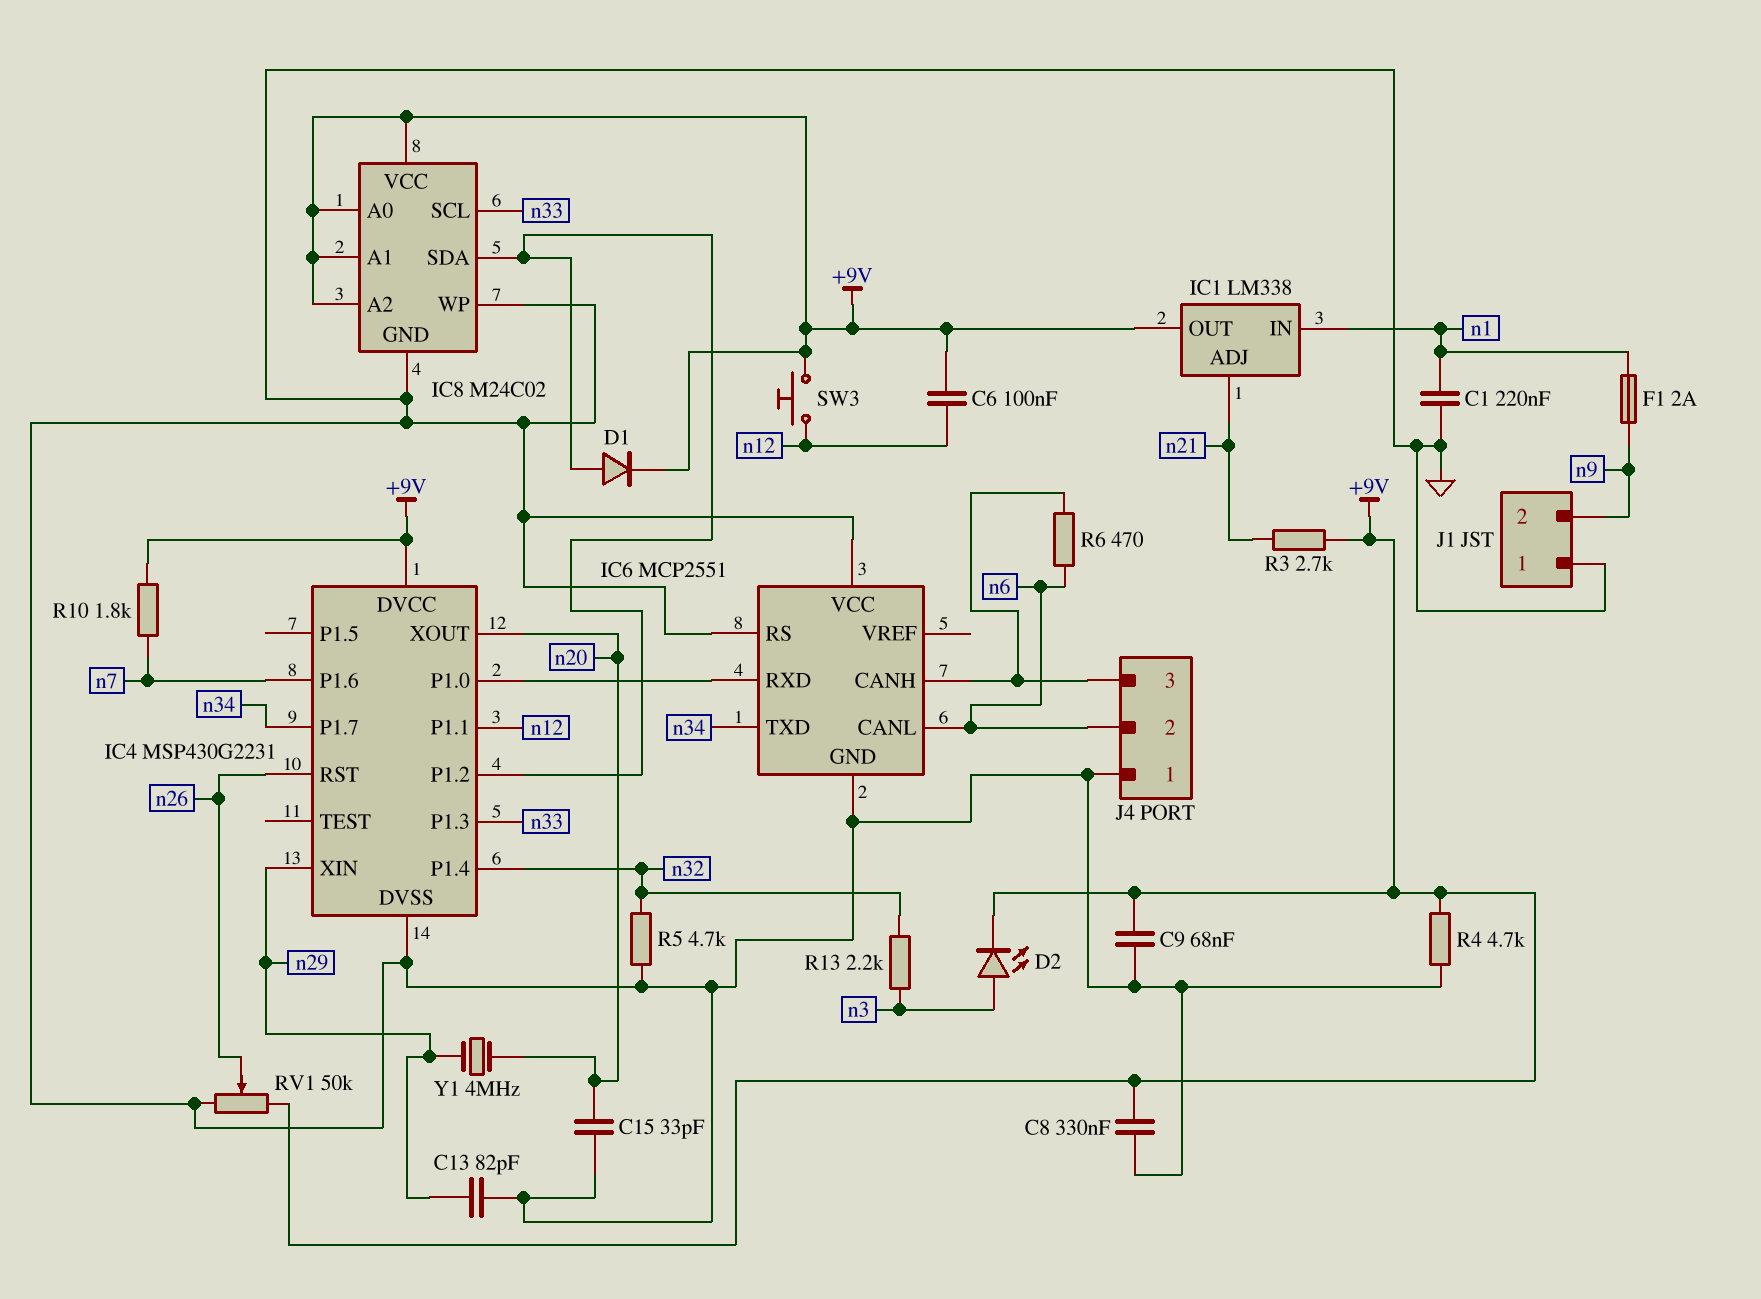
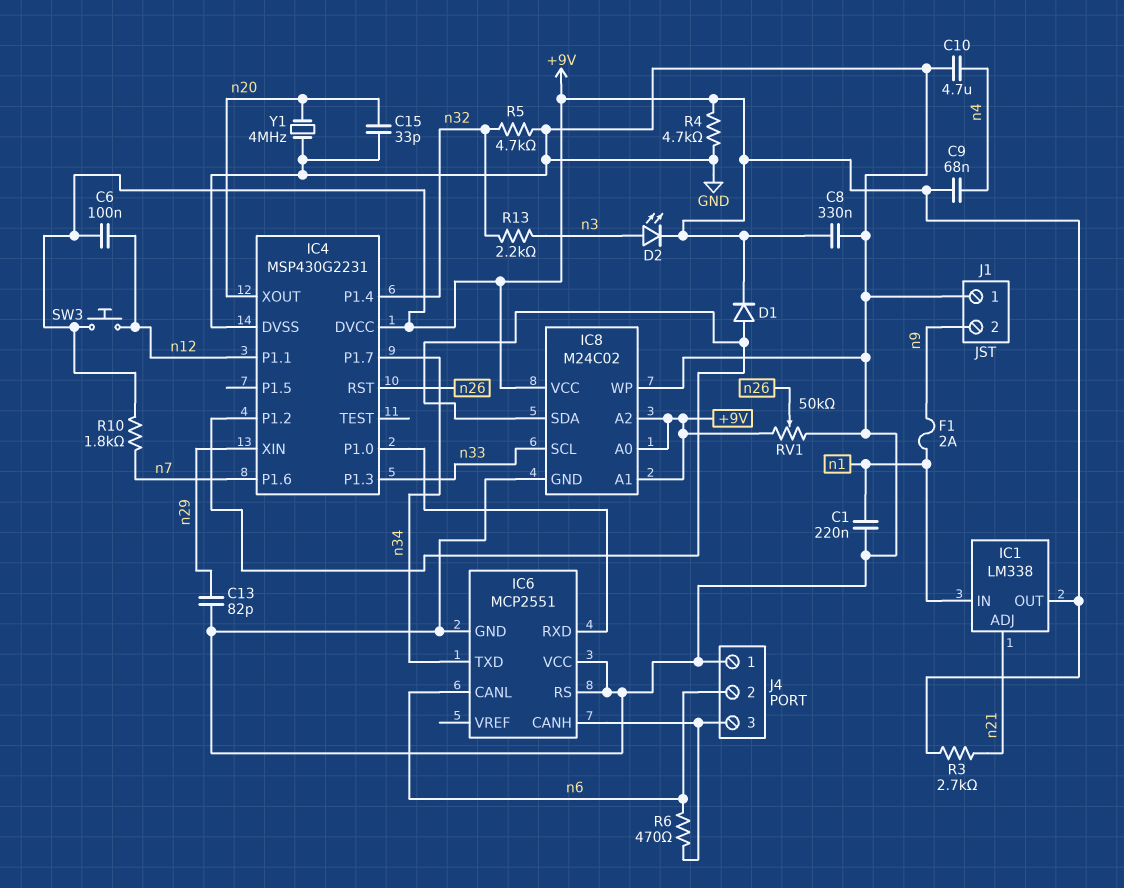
C9: 68nF (+9V, GND) -> 68nF (+9V, n4)
C10: none -> 4.7uF (GND, n4)
Y1: 4MHz (n20, n29) -> 4MHz (GND, n20)

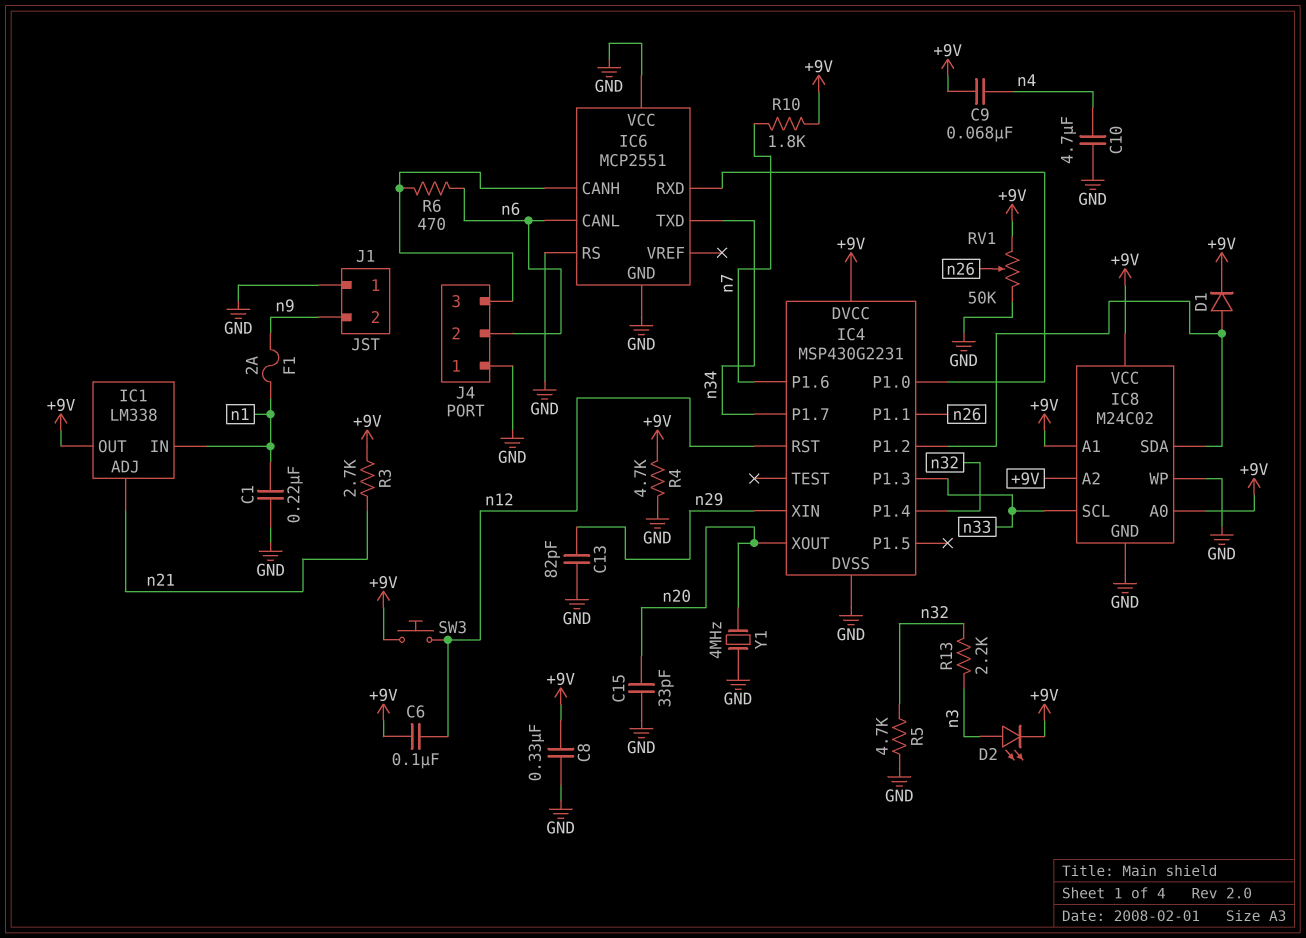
IC4 pin P1.1: n12 -> n26
IC4 pin RST: n26 -> n12

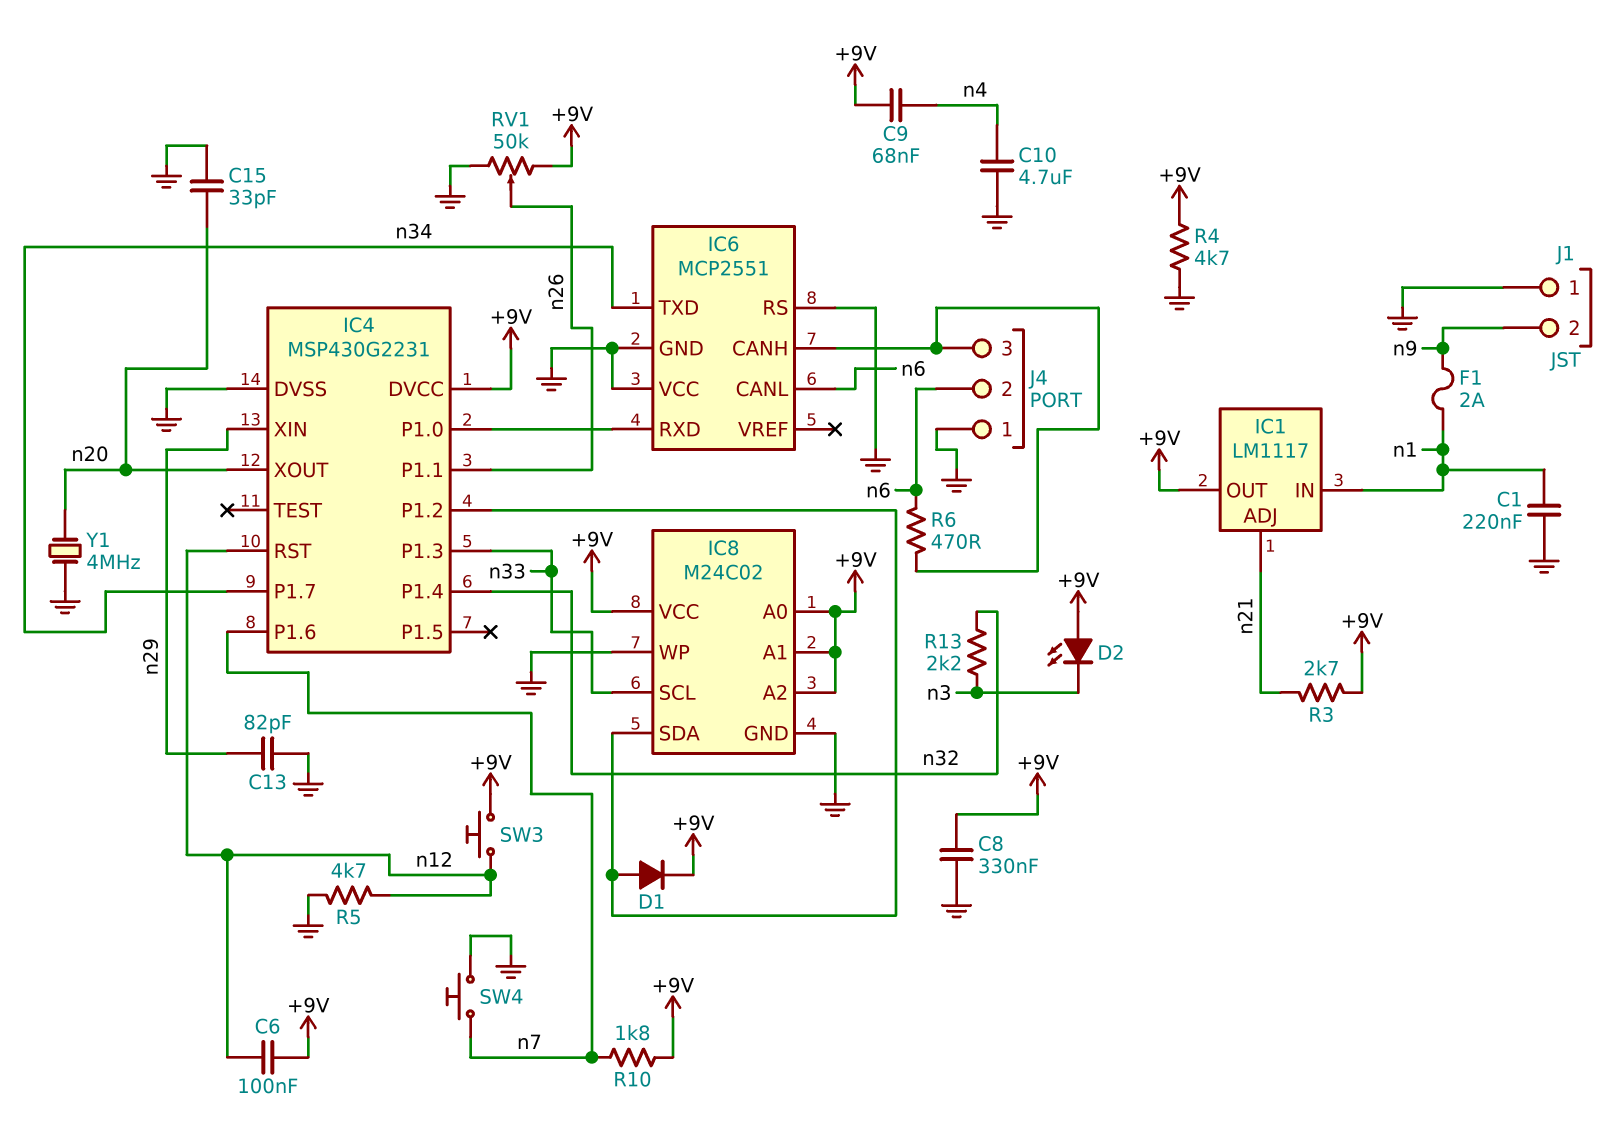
D2: LED (A n3, K +9V) -> LED (A +9V, K n3)
IC1: LM338 -> LM1117
R5: 4.7k (GND, n32) -> 4.7k (GND, n12)
SW4: none -> button (GND, n7)

